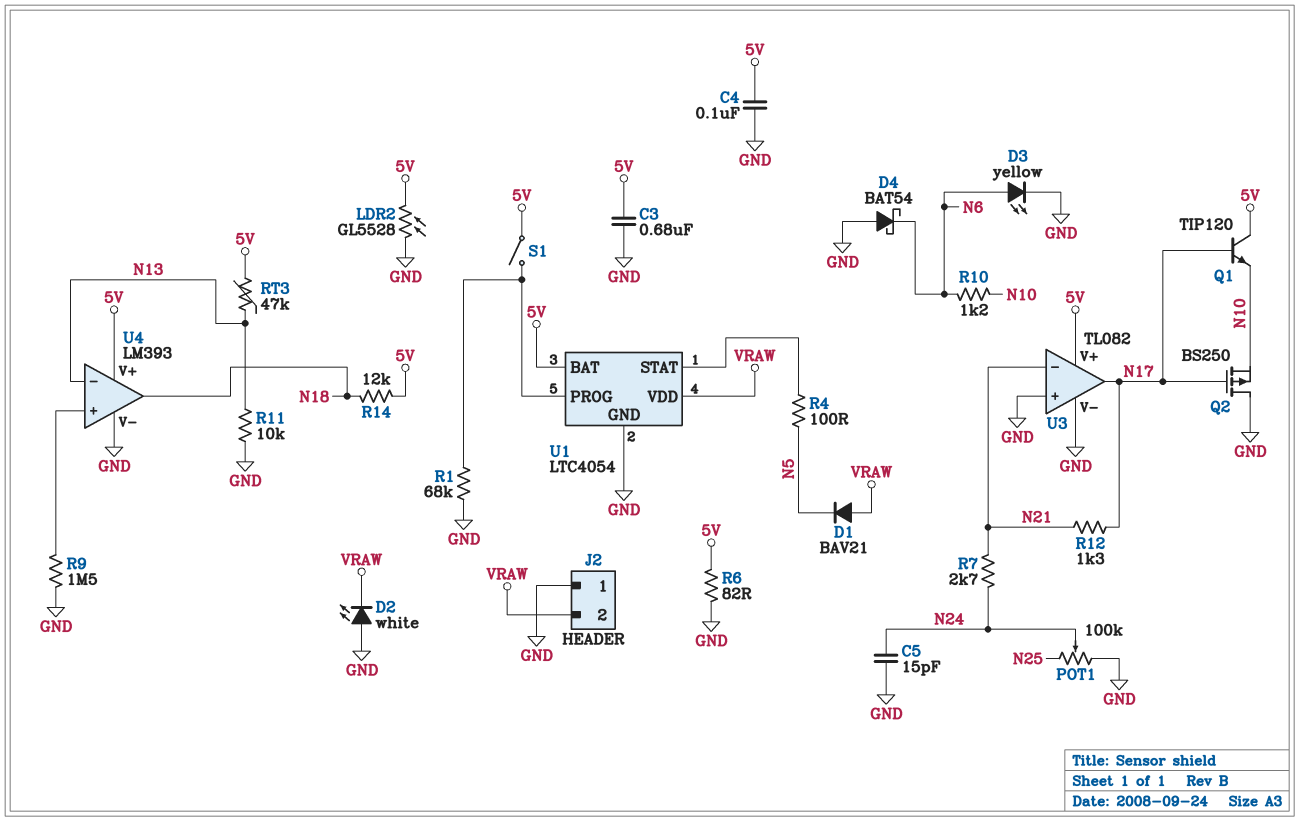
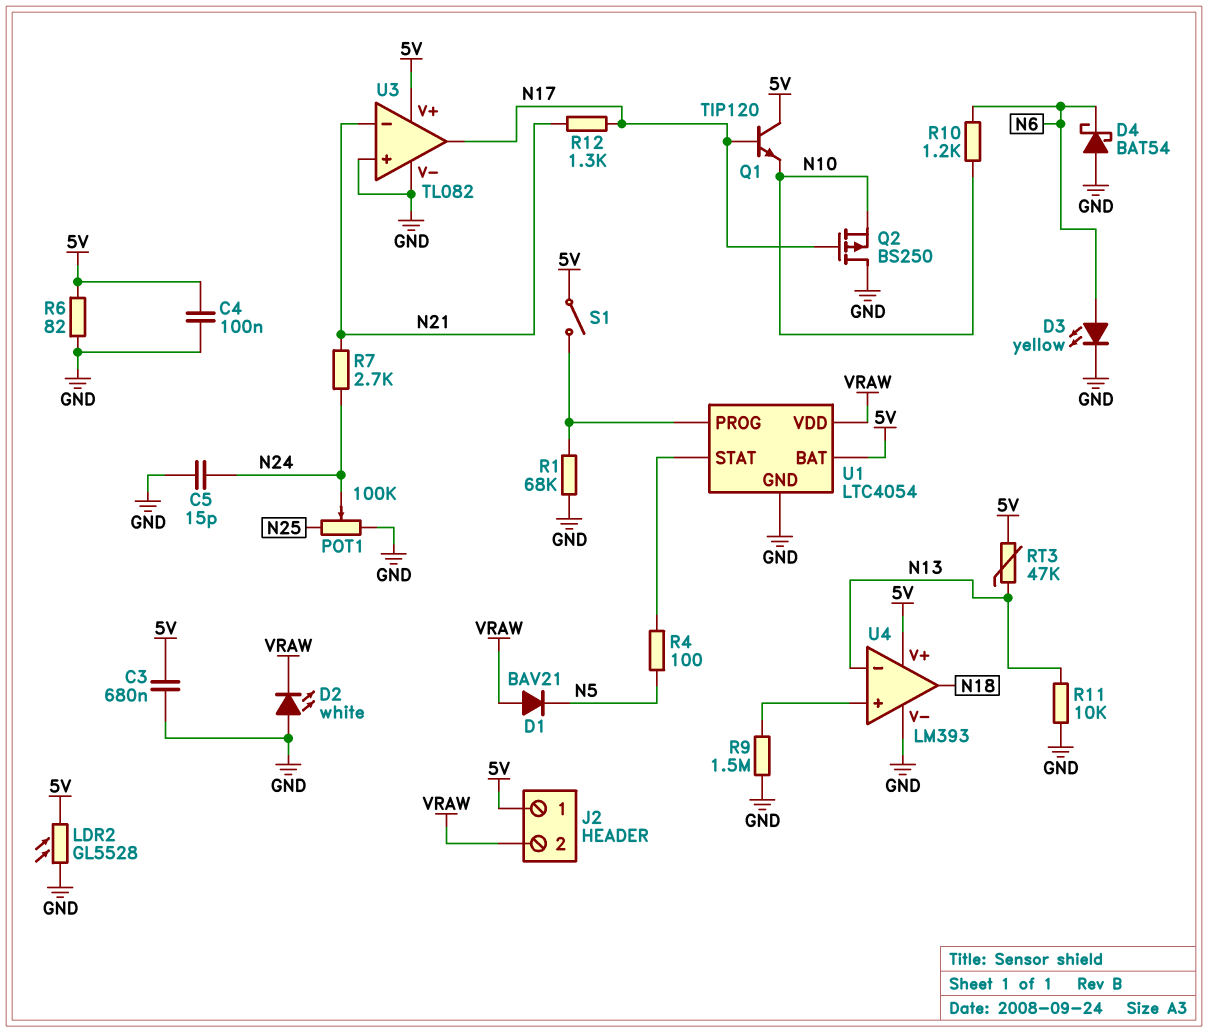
J2 pin 1: GND -> 5V
R14: 12k (5V, N18) -> none

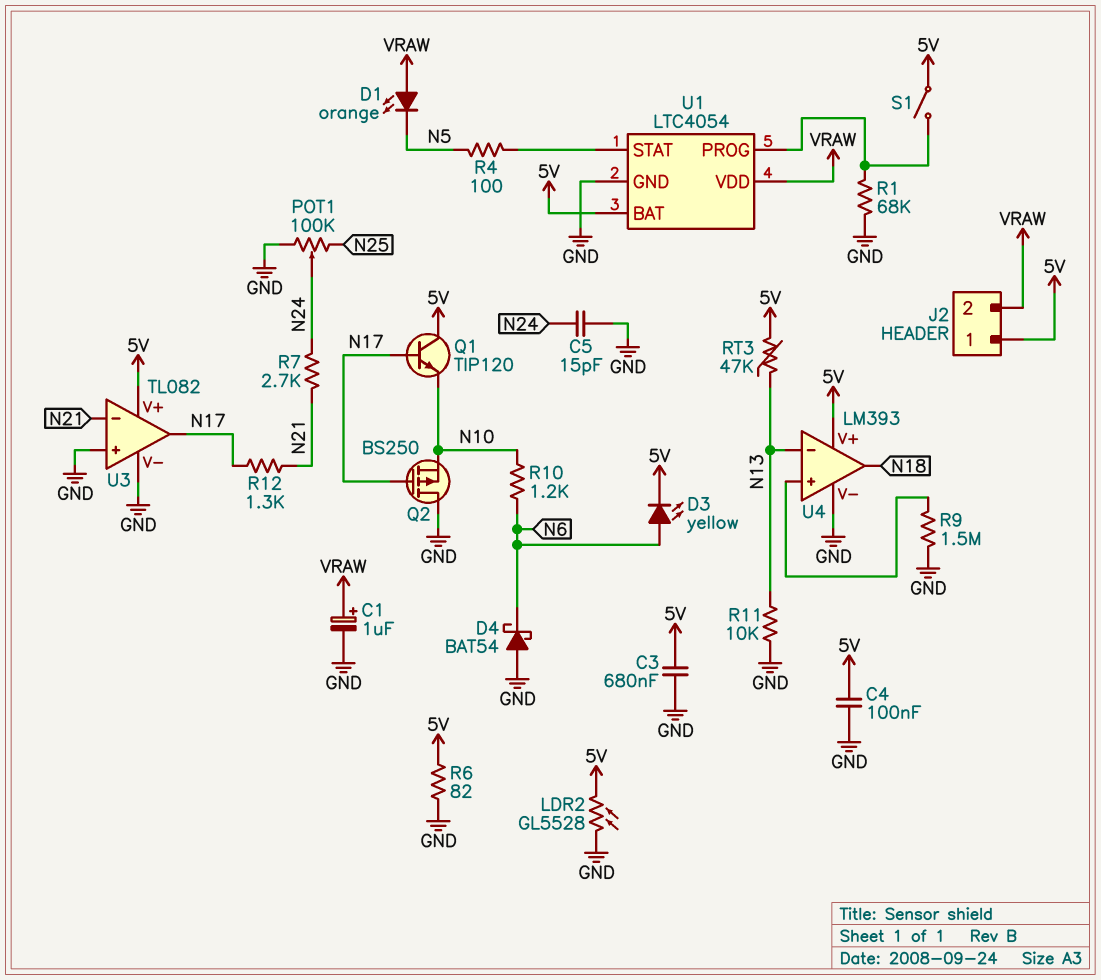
C1: none -> 1uF (plus VRAW, minus GND)
D1: diode BAV21 (A VRAW, K N5) -> LED orange (A VRAW, K N5)
D2: LED white (A GND, K VRAW) -> none
D3: LED yellow (A N6, K GND) -> LED yellow (A N6, K 5V)

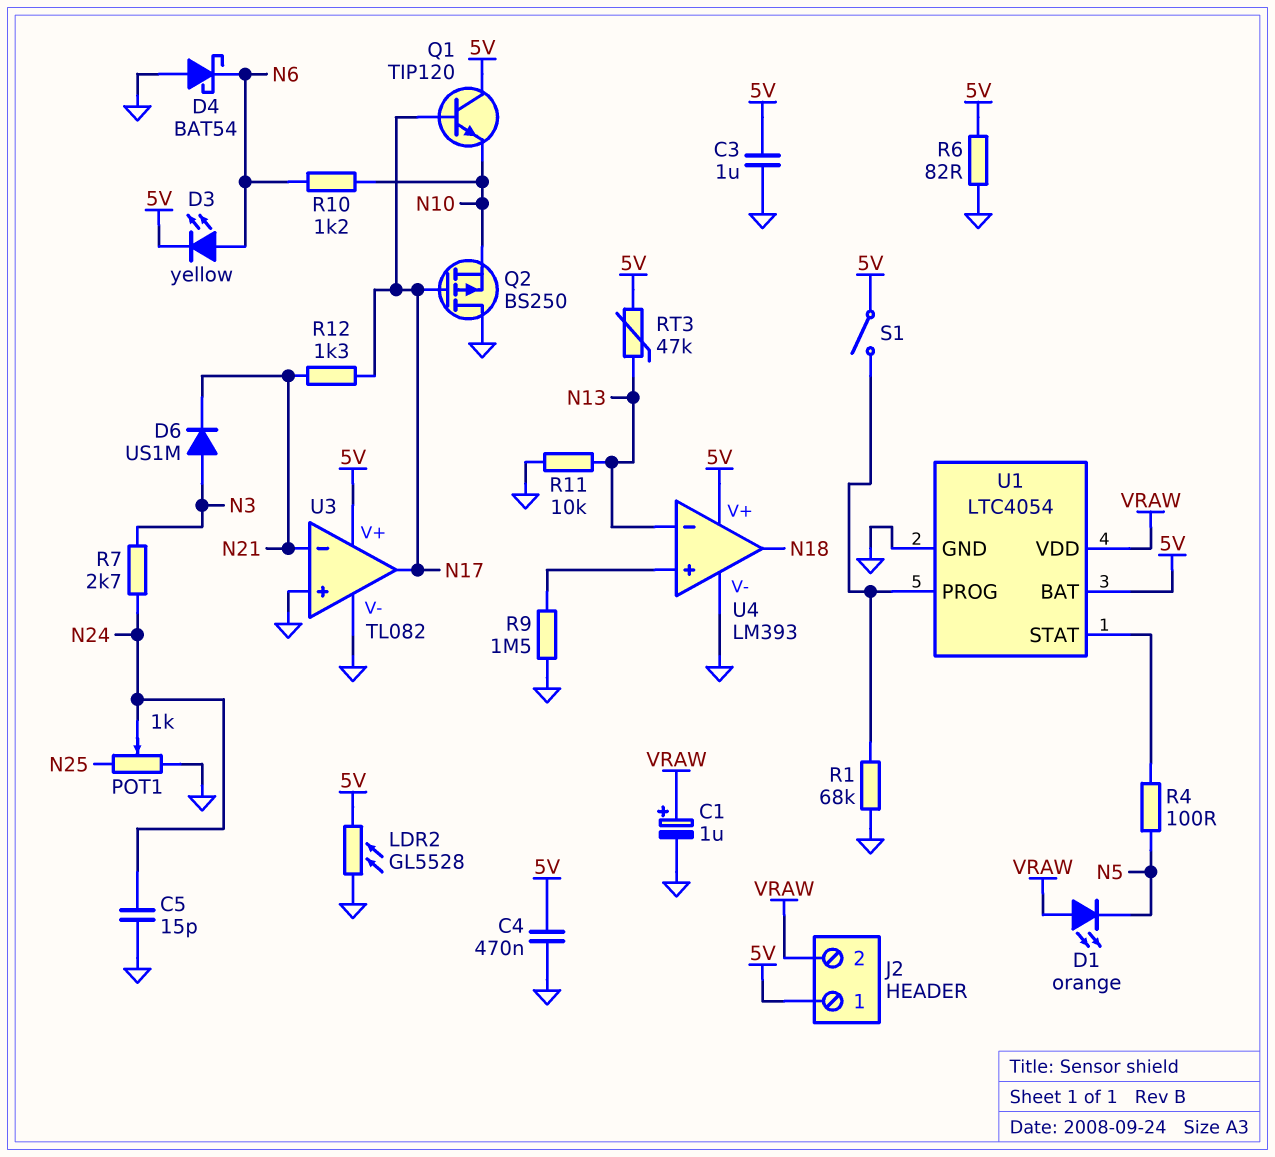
C3: 680nF (5V, GND) -> 1uF (5V, GND)
C4: 100nF (5V, GND) -> 470nF (5V, GND)
D6: none -> diode US1M (A N3, K N21)
POT1: 100k (GND, N25, wiper N24) -> 1k (GND, N25, wiper N24)
R7: 2.7k (N21, N24) -> 2.7k (N3, N24)

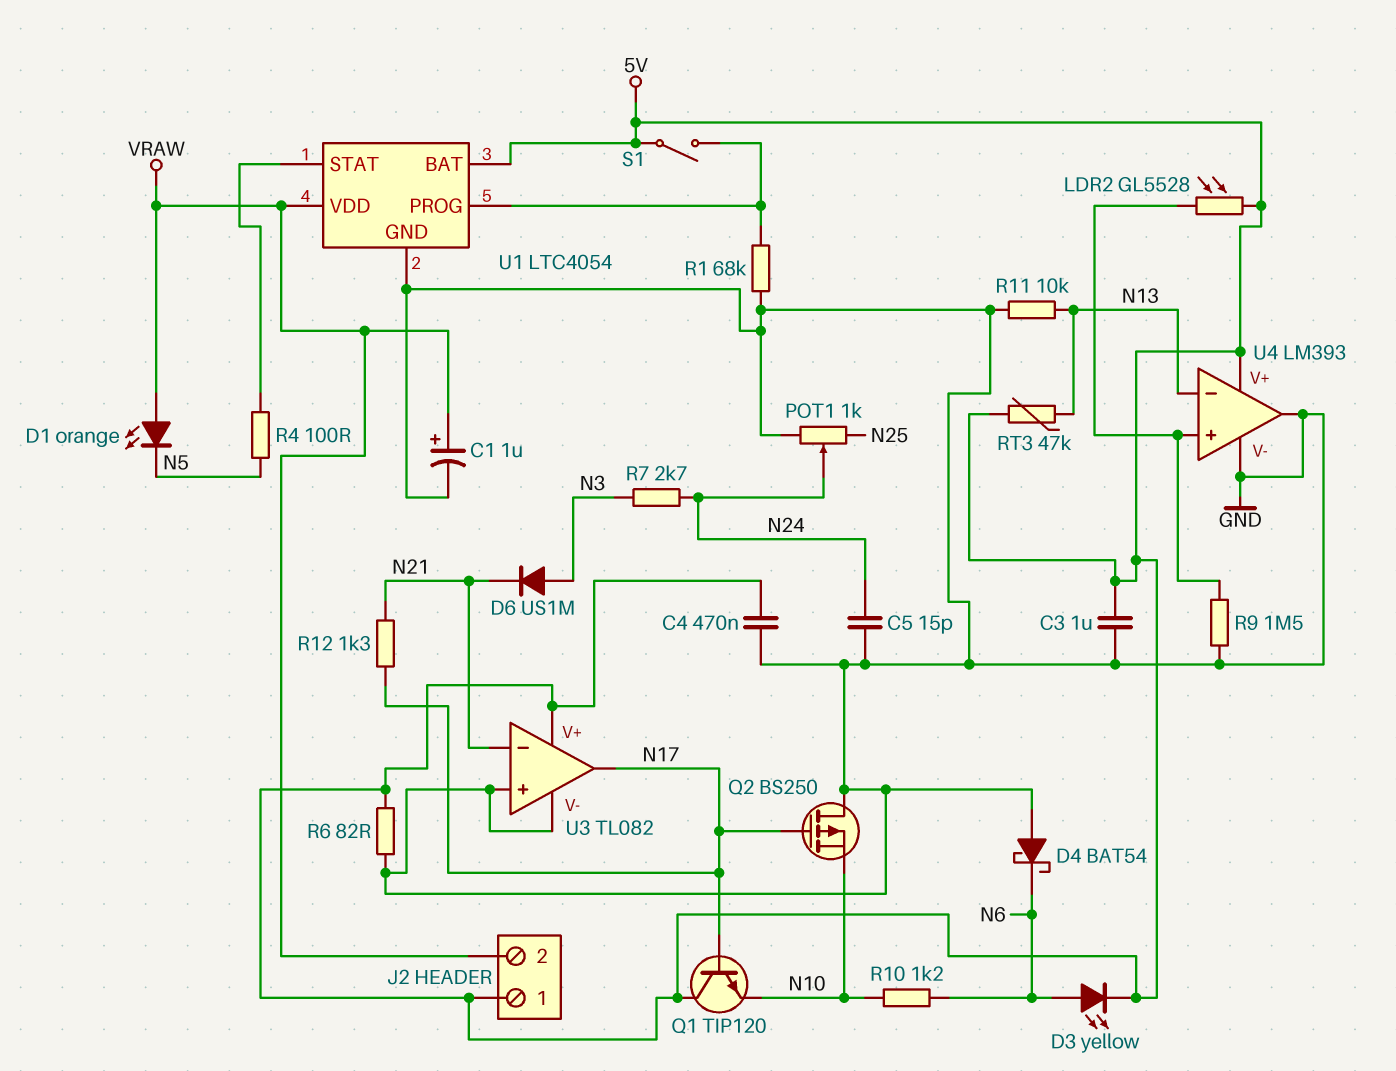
LDR2: GL5528 (5V, GND) -> GL5528 (5V, U4/in+)
U4 pin out: N18 -> GND

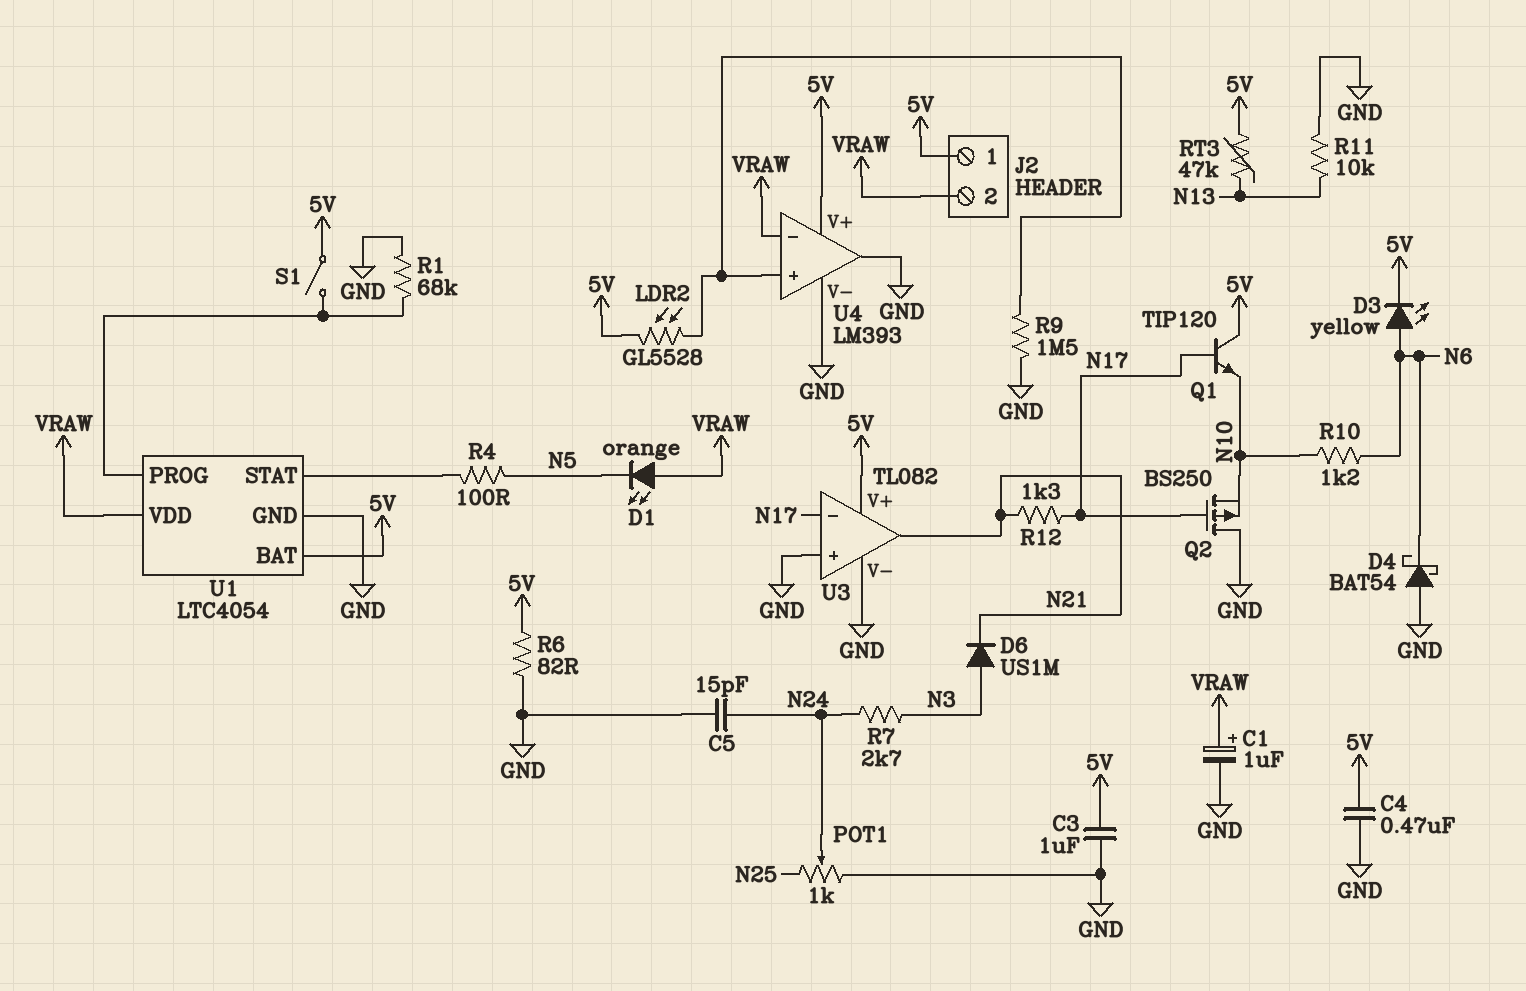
U3 pin in-: N21 -> N17
U3 pin out: N17 -> N21
U4 pin in-: N13 -> VRAW

